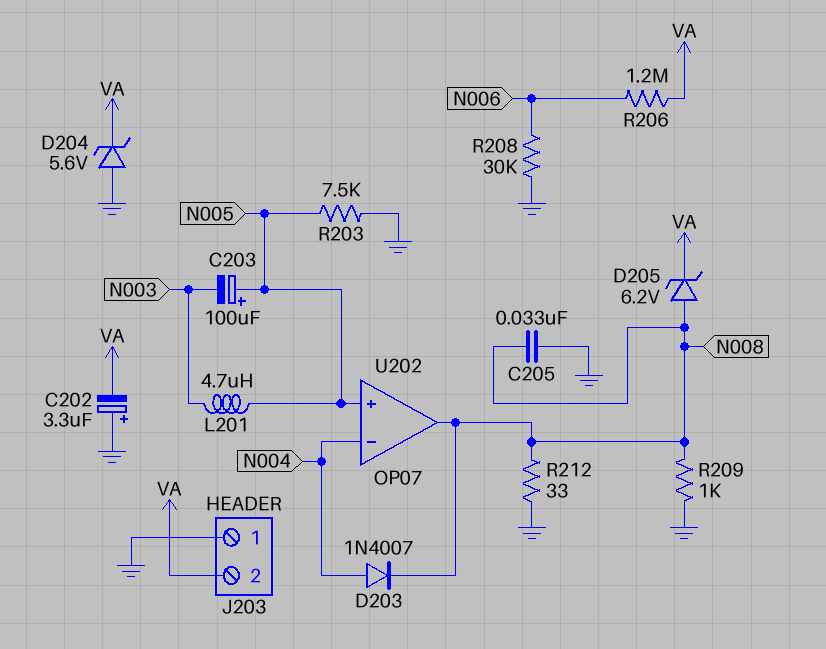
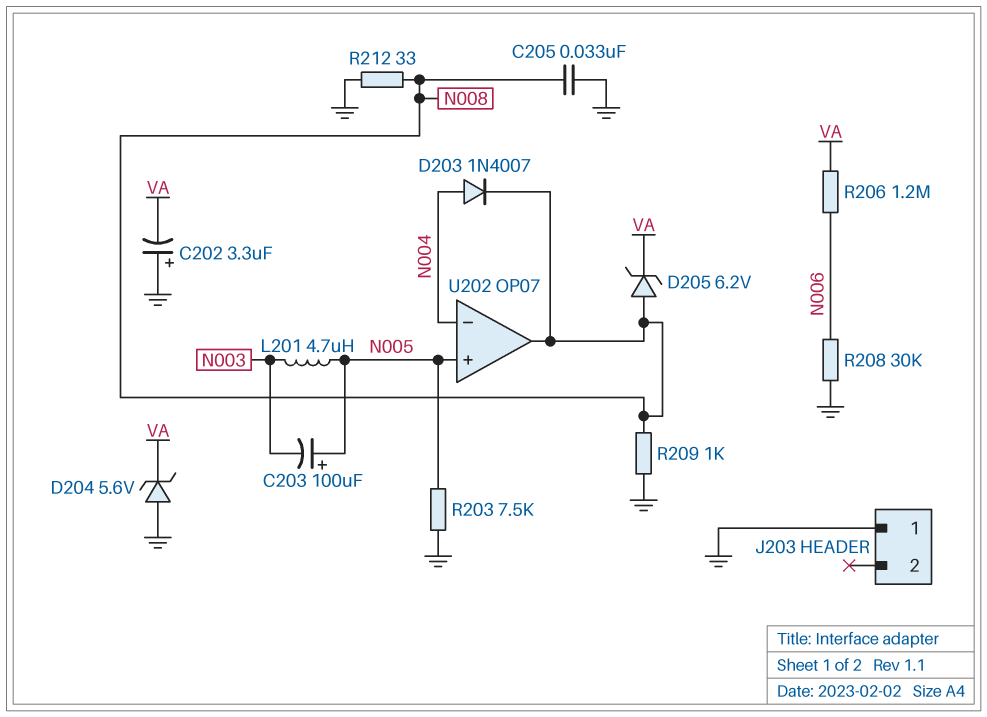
J203 pin 2: VA -> none

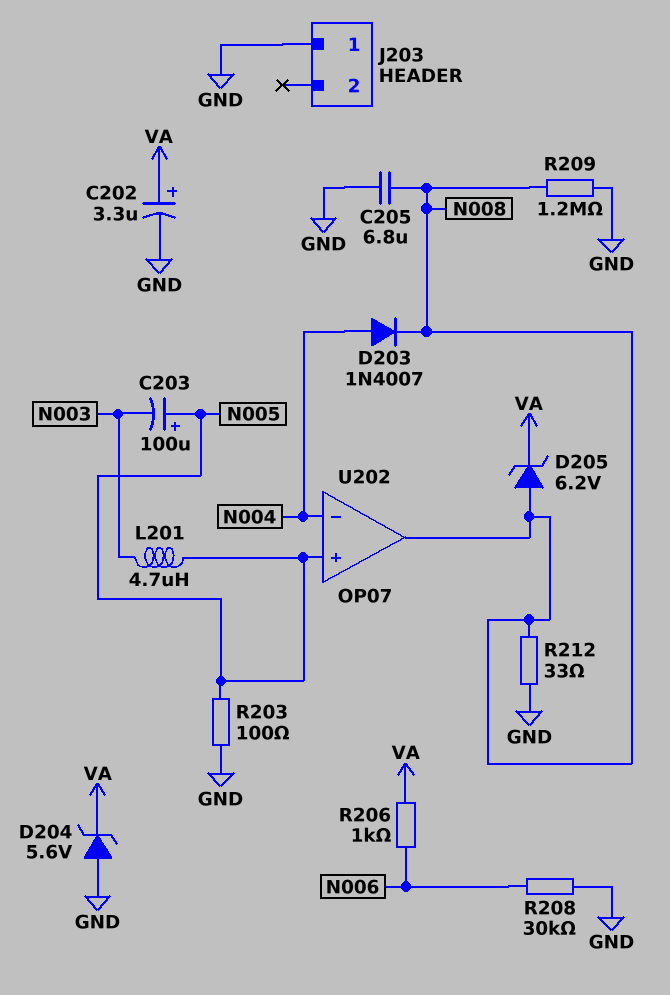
C202: 3.3uF (plus GND, minus VA) -> 3.3uF (plus VA, minus GND)
C205: 33nF (GND, N008) -> 6.8uF (GND, N008)
R203: 7.5k (GND, N005) -> 100 (GND, N005)
R206: 1.2M (N006, VA) -> 1k (N006, VA)
R209: 1k (GND, N008) -> 1.2M (GND, N008)

